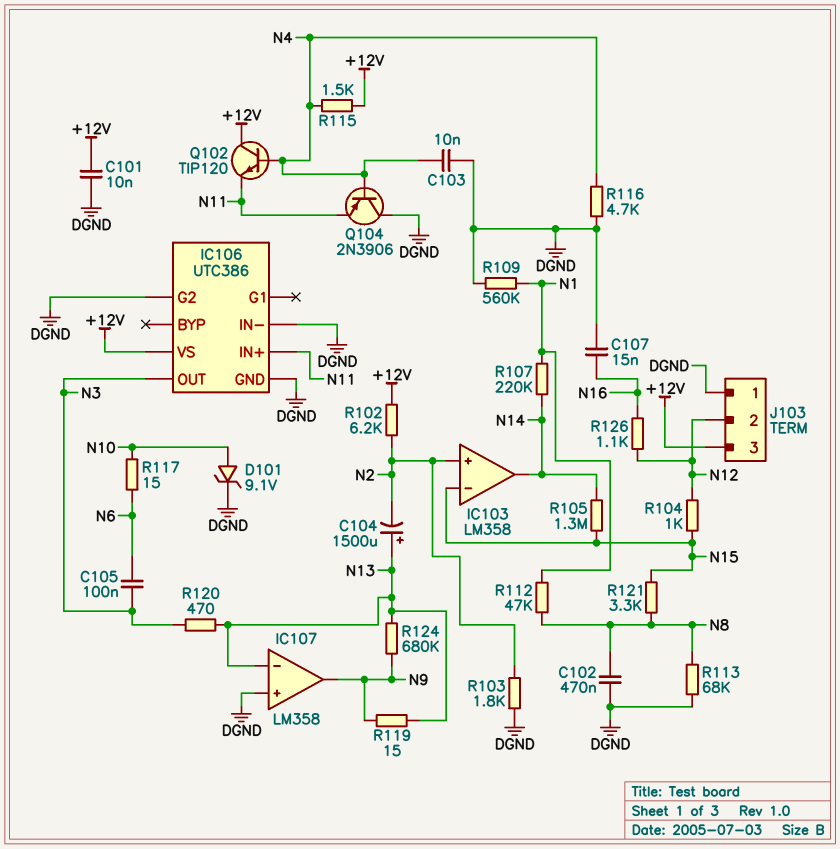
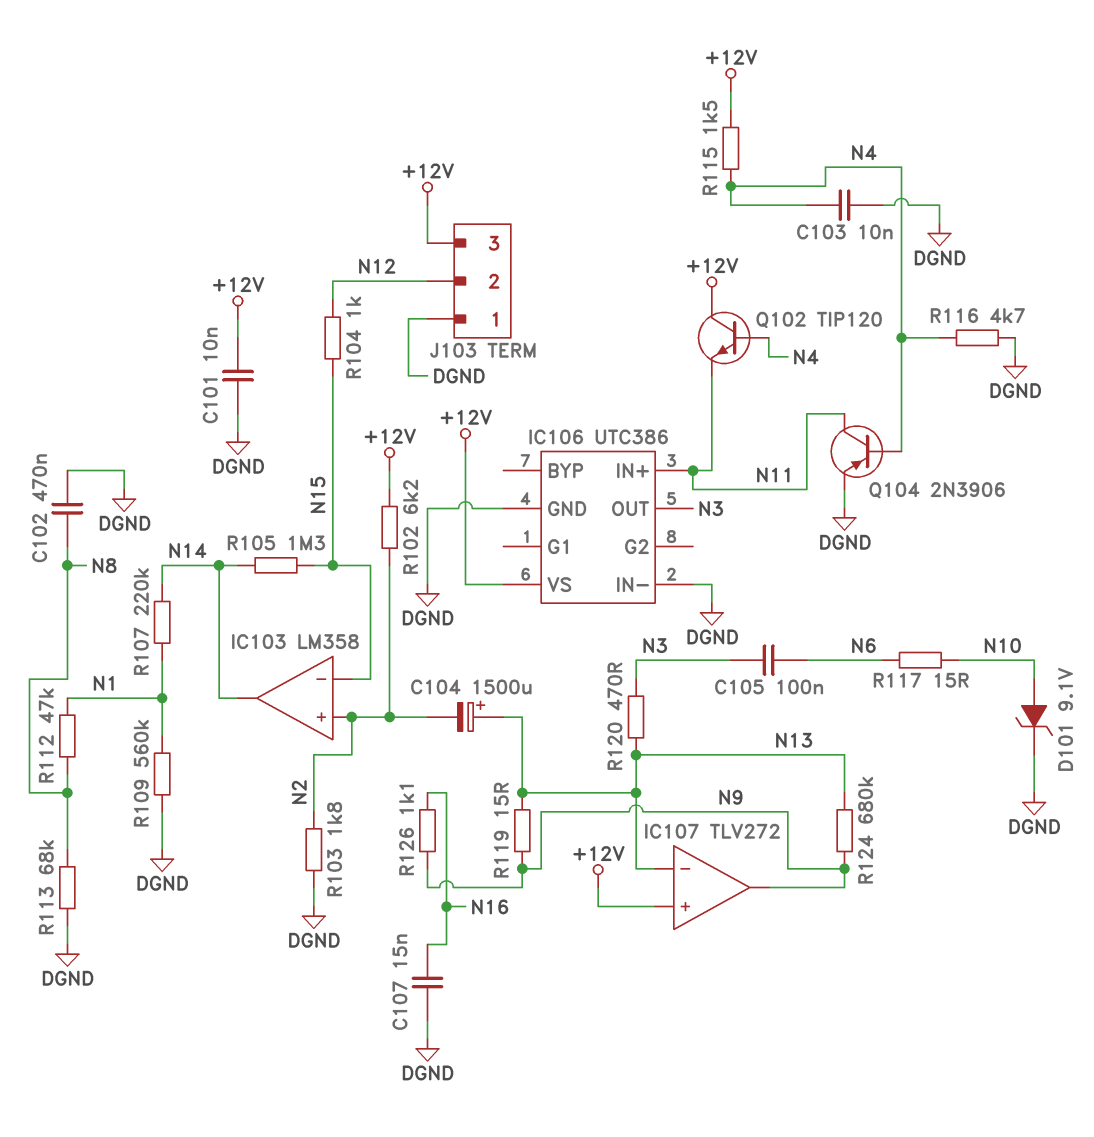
IC106 pin G2: DGND -> none
IC107: LM358 -> TLV272
IC107 pin in+: DGND -> +12V
Q104: PNP 2N3906 (B N4, C DGND, E N11) -> PNP 2N3906 (B N4, C N11, E DGND)
R121: 3.3k (N8, N15) -> none
R126: 1.1k (N12, N16) -> 1.1k (N9, N16)

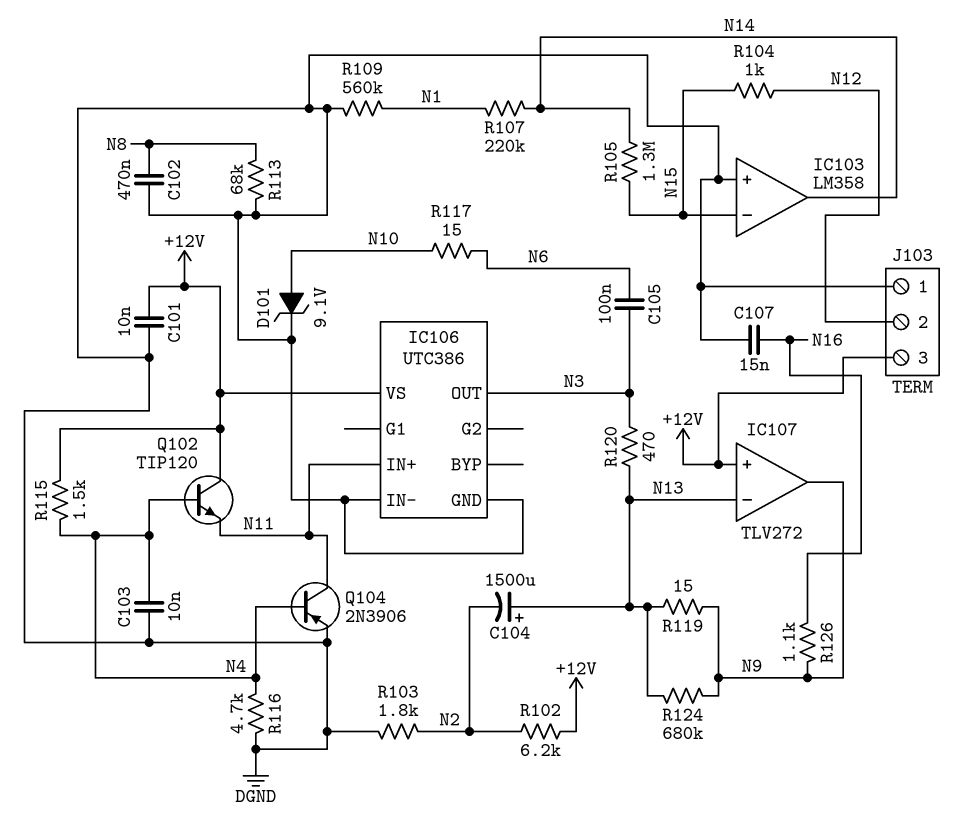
IC103 pin in+: N2 -> DGND
R112: 47k (N1, N8) -> none

